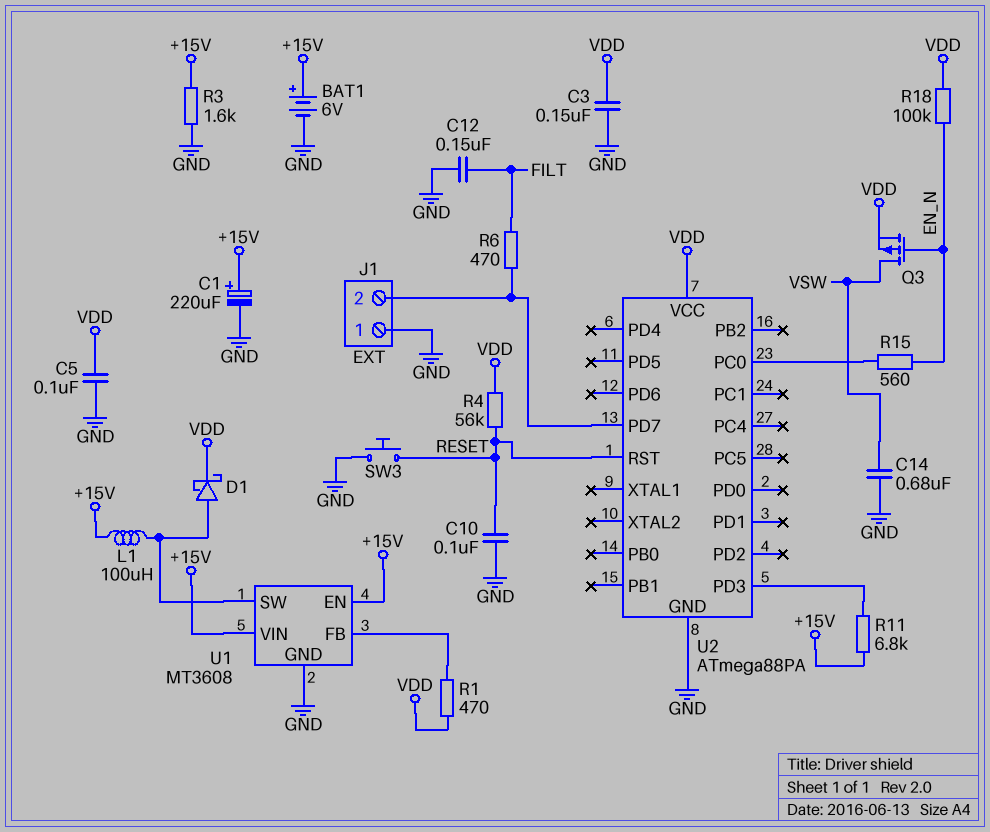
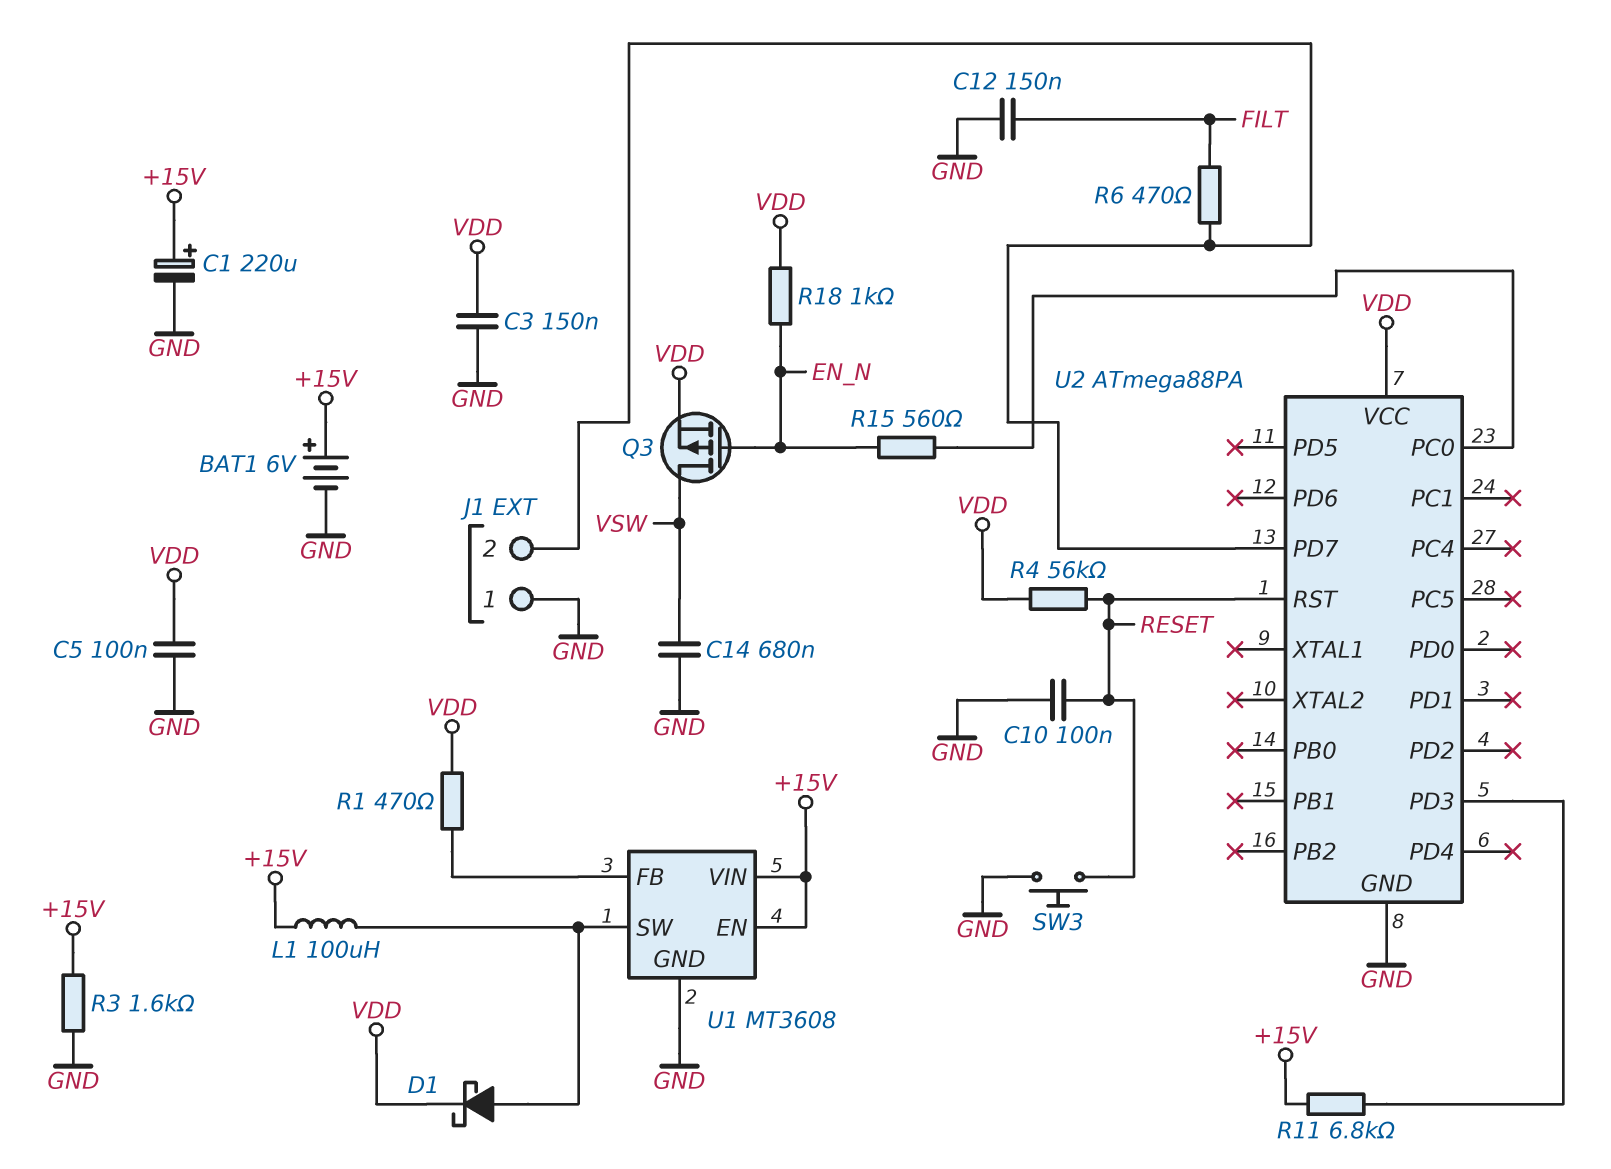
R18: 100k (EN_N, VDD) -> 1k (EN_N, VDD)

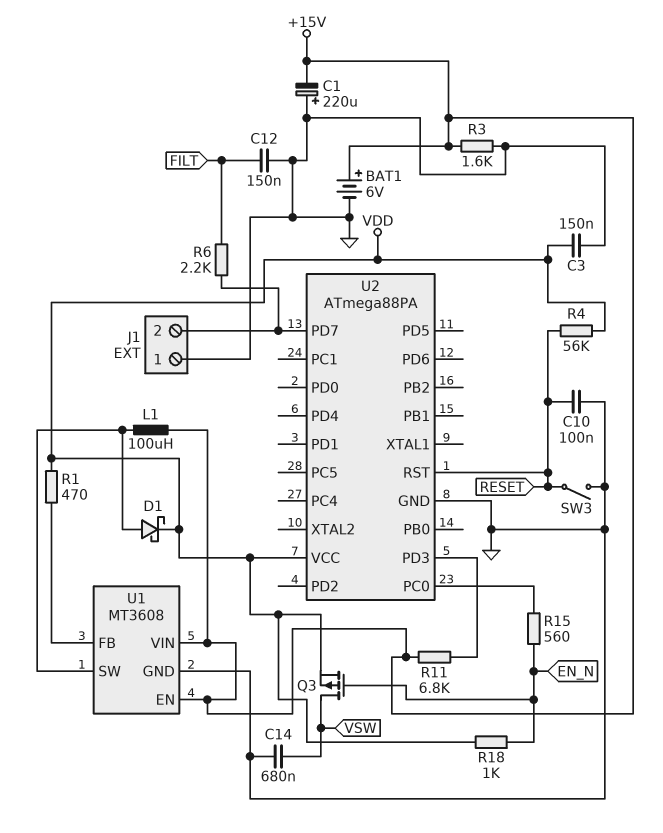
C1: 220uF (plus +15V, minus GND) -> 220uF (plus GND, minus +15V)
C5: 100nF (GND, VDD) -> none
R6: 470 (FILT, J1/2) -> 2.2k (FILT, J1/2)
SW3: button (GND, RESET) -> switch (GND, RESET)

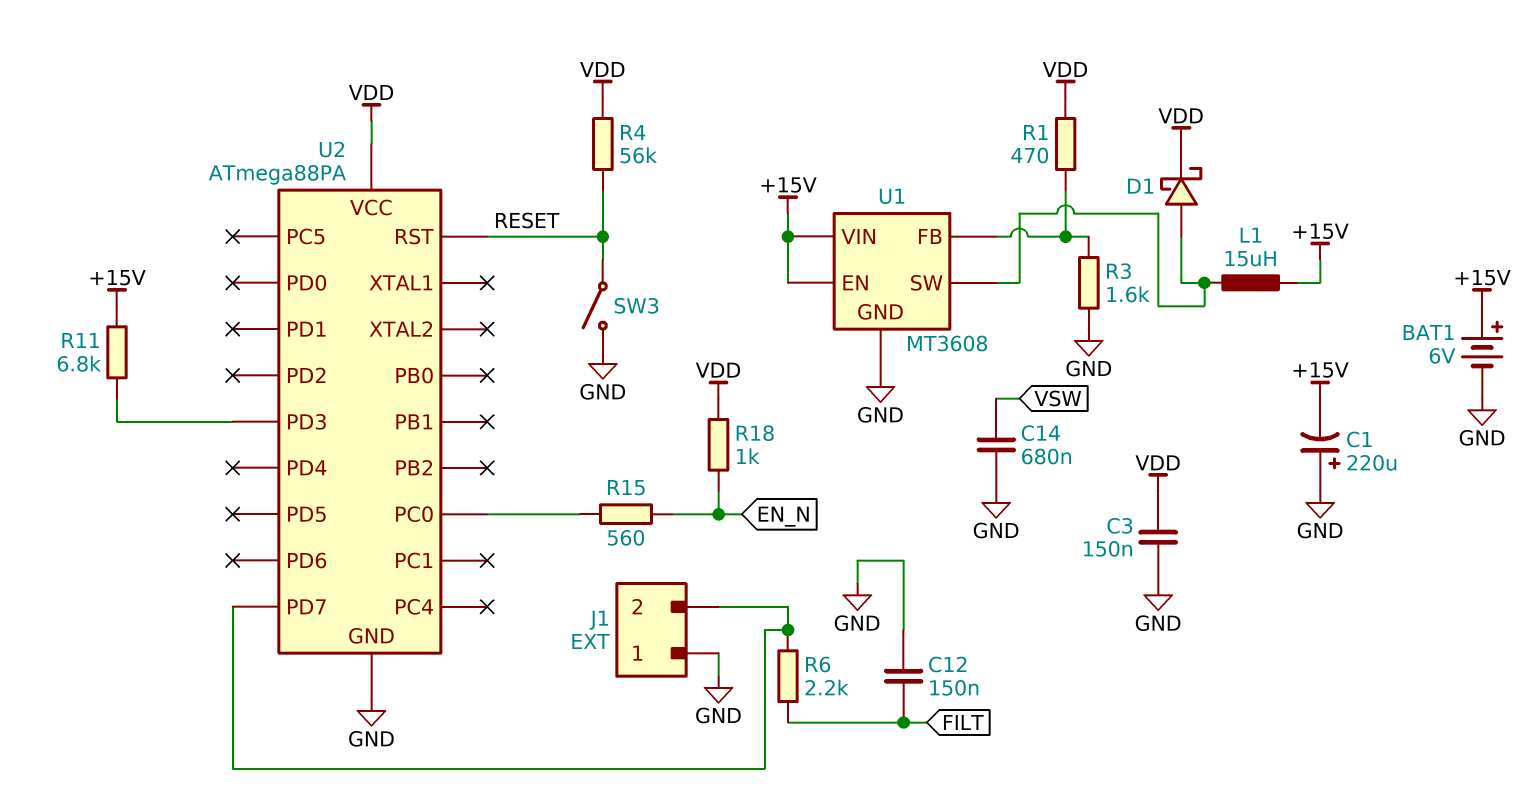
C10: 100nF (GND, RESET) -> none
L1: 100uH (+15V, U1/SW) -> 15uH (+15V, U1/SW)
Q3: PMOS (G EN_N, D VSW, S VDD) -> none
R3: 1.6k (+15V, GND) -> 1.6k (GND, U1/FB)

